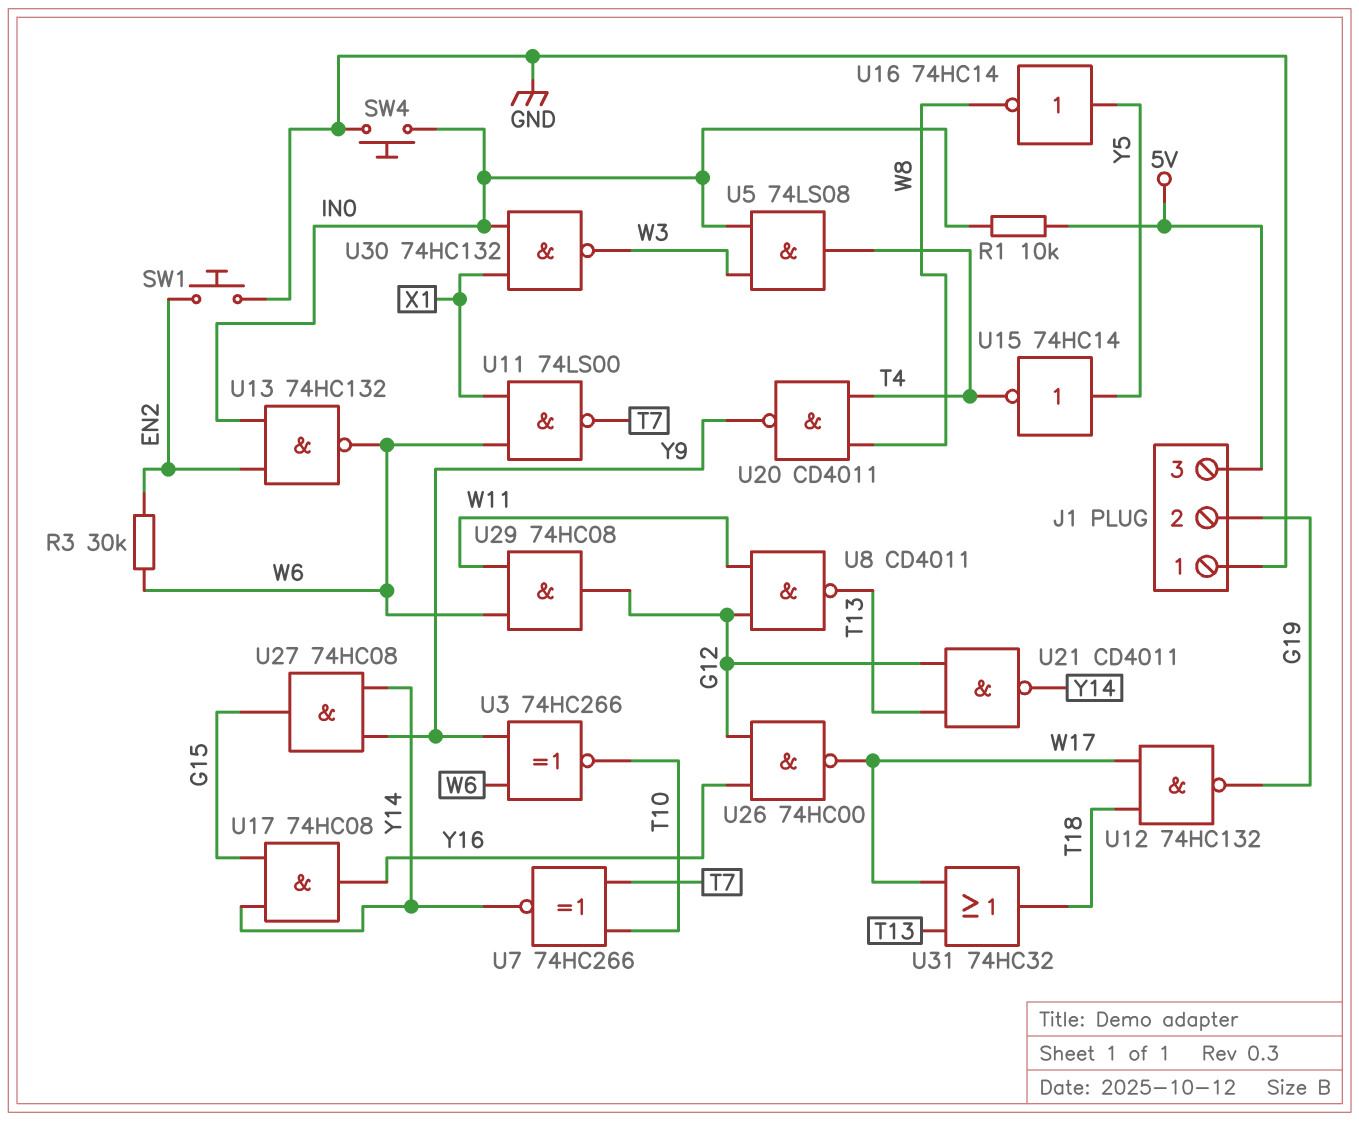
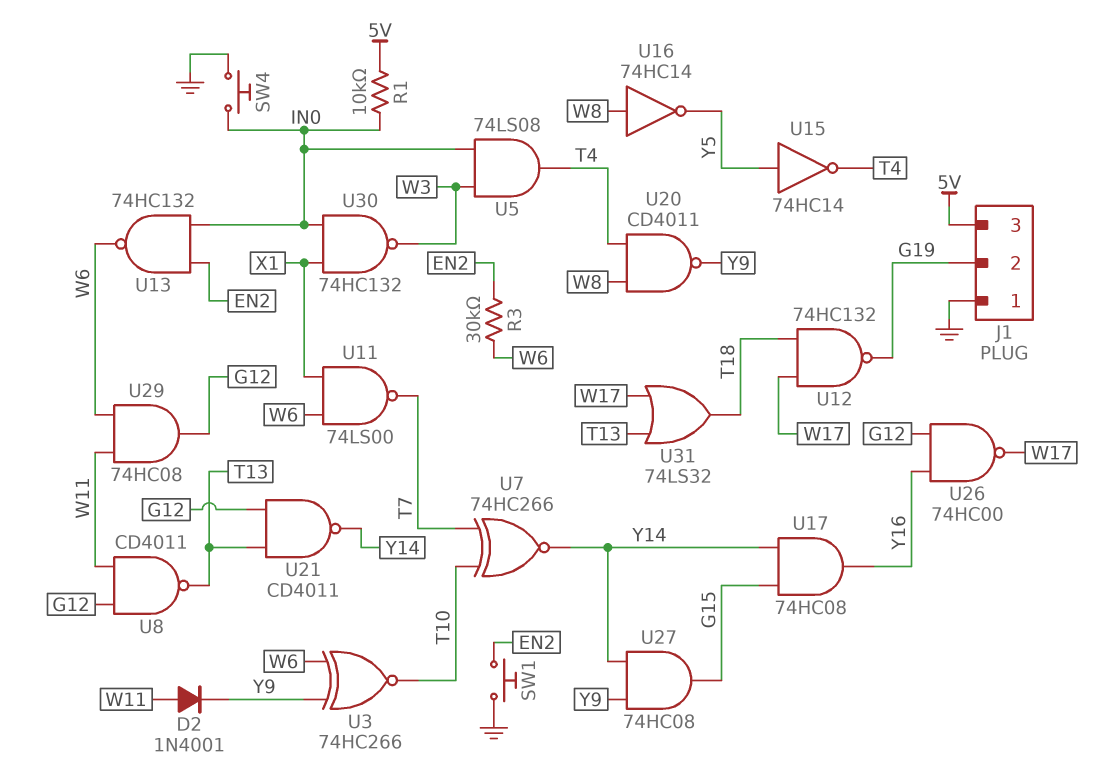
D2: none -> diode 1N4001 (A W11, K Y9)
U16: NOT 74HC14 (in Y5, out W8) -> NOT 74HC14 (in W8, out Y5)
U31: OR 74HC32 (in T13, in W17, out T18) -> OR 74LS32 (in T13, in W17, out T18)

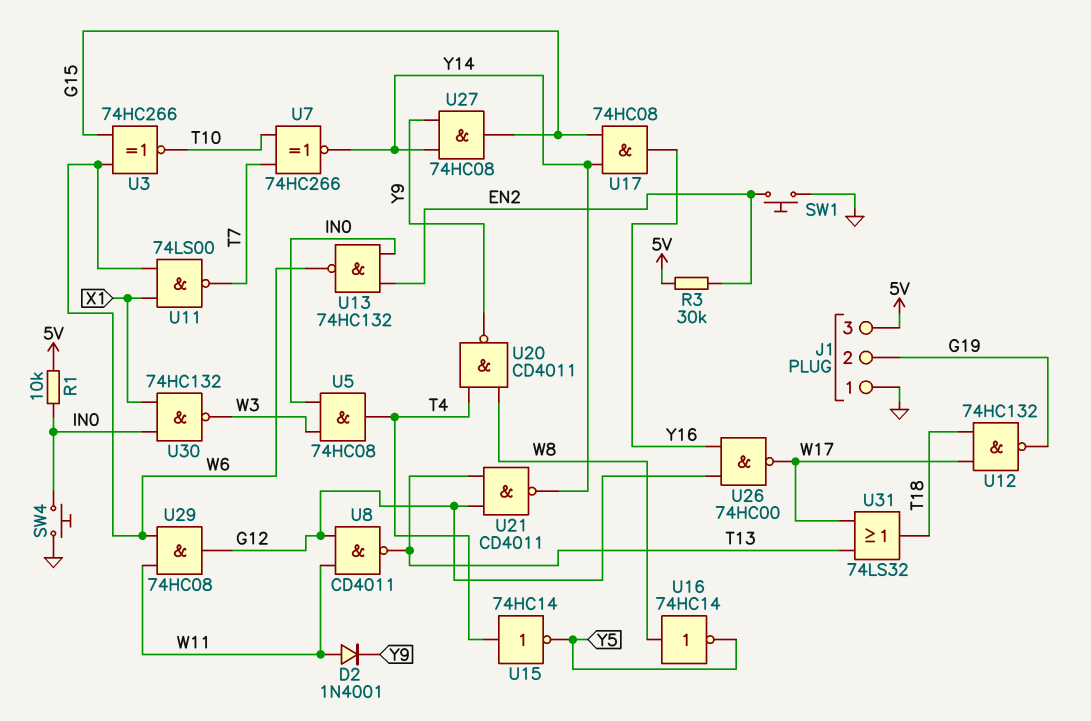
R3: 30k (EN2, W6) -> 30k (5V, EN2)
U3: XNOR 74HC266 (in W6, in Y9, out T10) -> XNOR 74HC266 (in G15, in W6, out T10)
U5: AND 74LS08 (in IN0, in W3, out T4) -> AND 74HC08 (in IN0, in W3, out T4)
U15: NOT 74HC14 (in Y5, out T4) -> NOT 74HC14 (in T4, out Y5)

